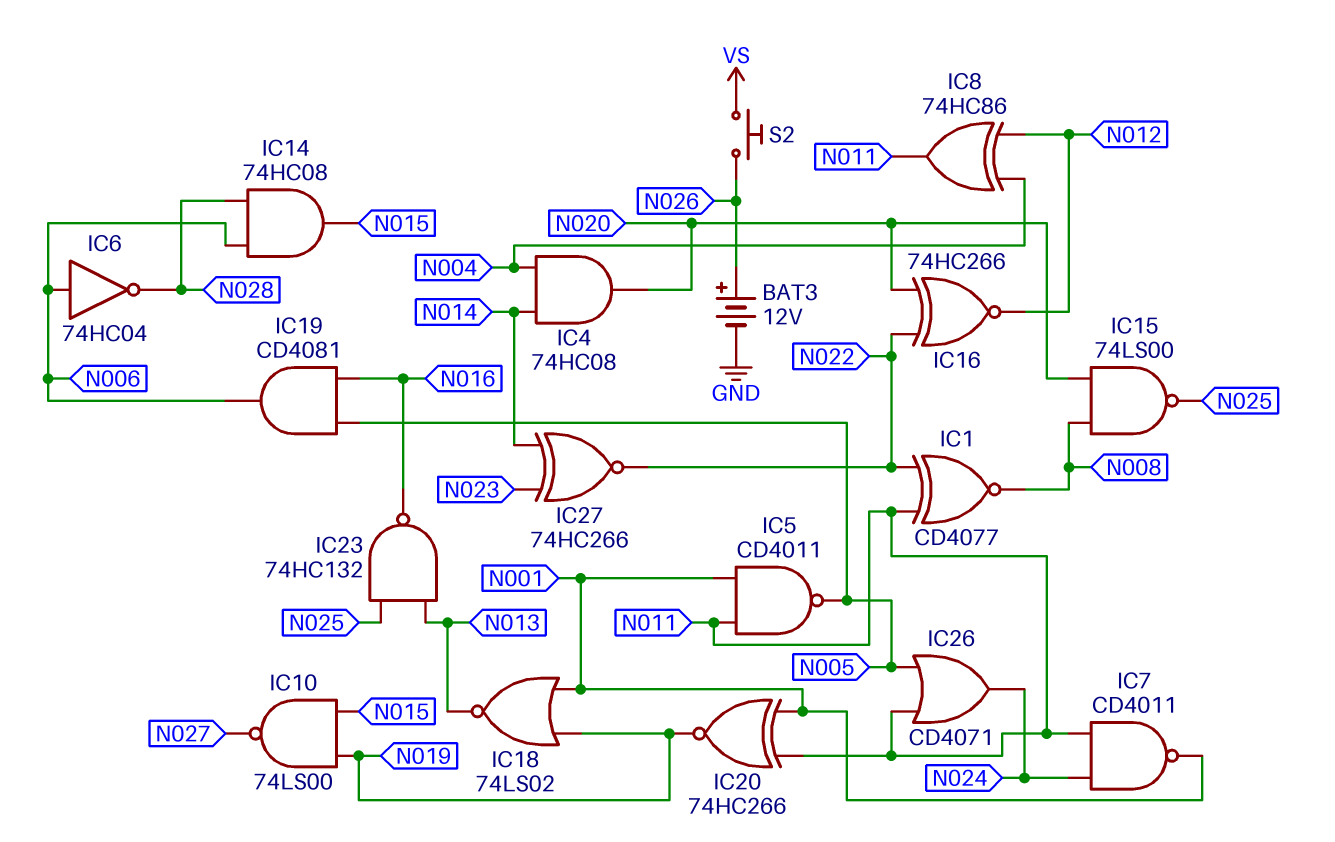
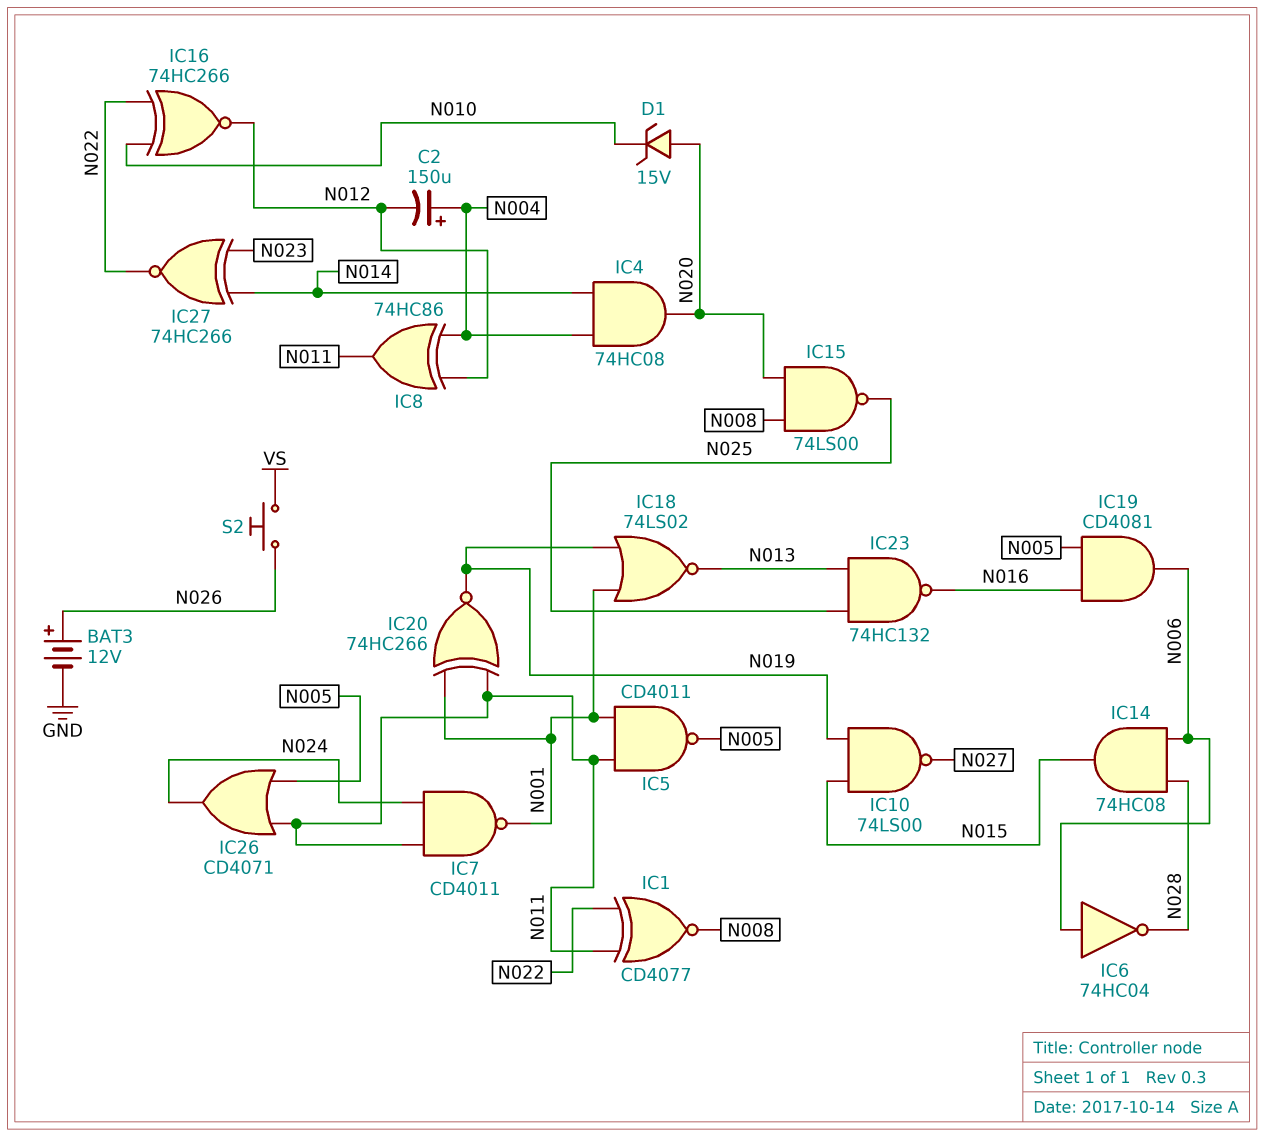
C2: none -> 150uF (plus N004, minus N012)
D1: none -> zener 15V (A N020, K N010)
IC16: XNOR 74HC266 (in N020, in N022, out N012) -> XNOR 74HC266 (in N010, in N022, out N012)

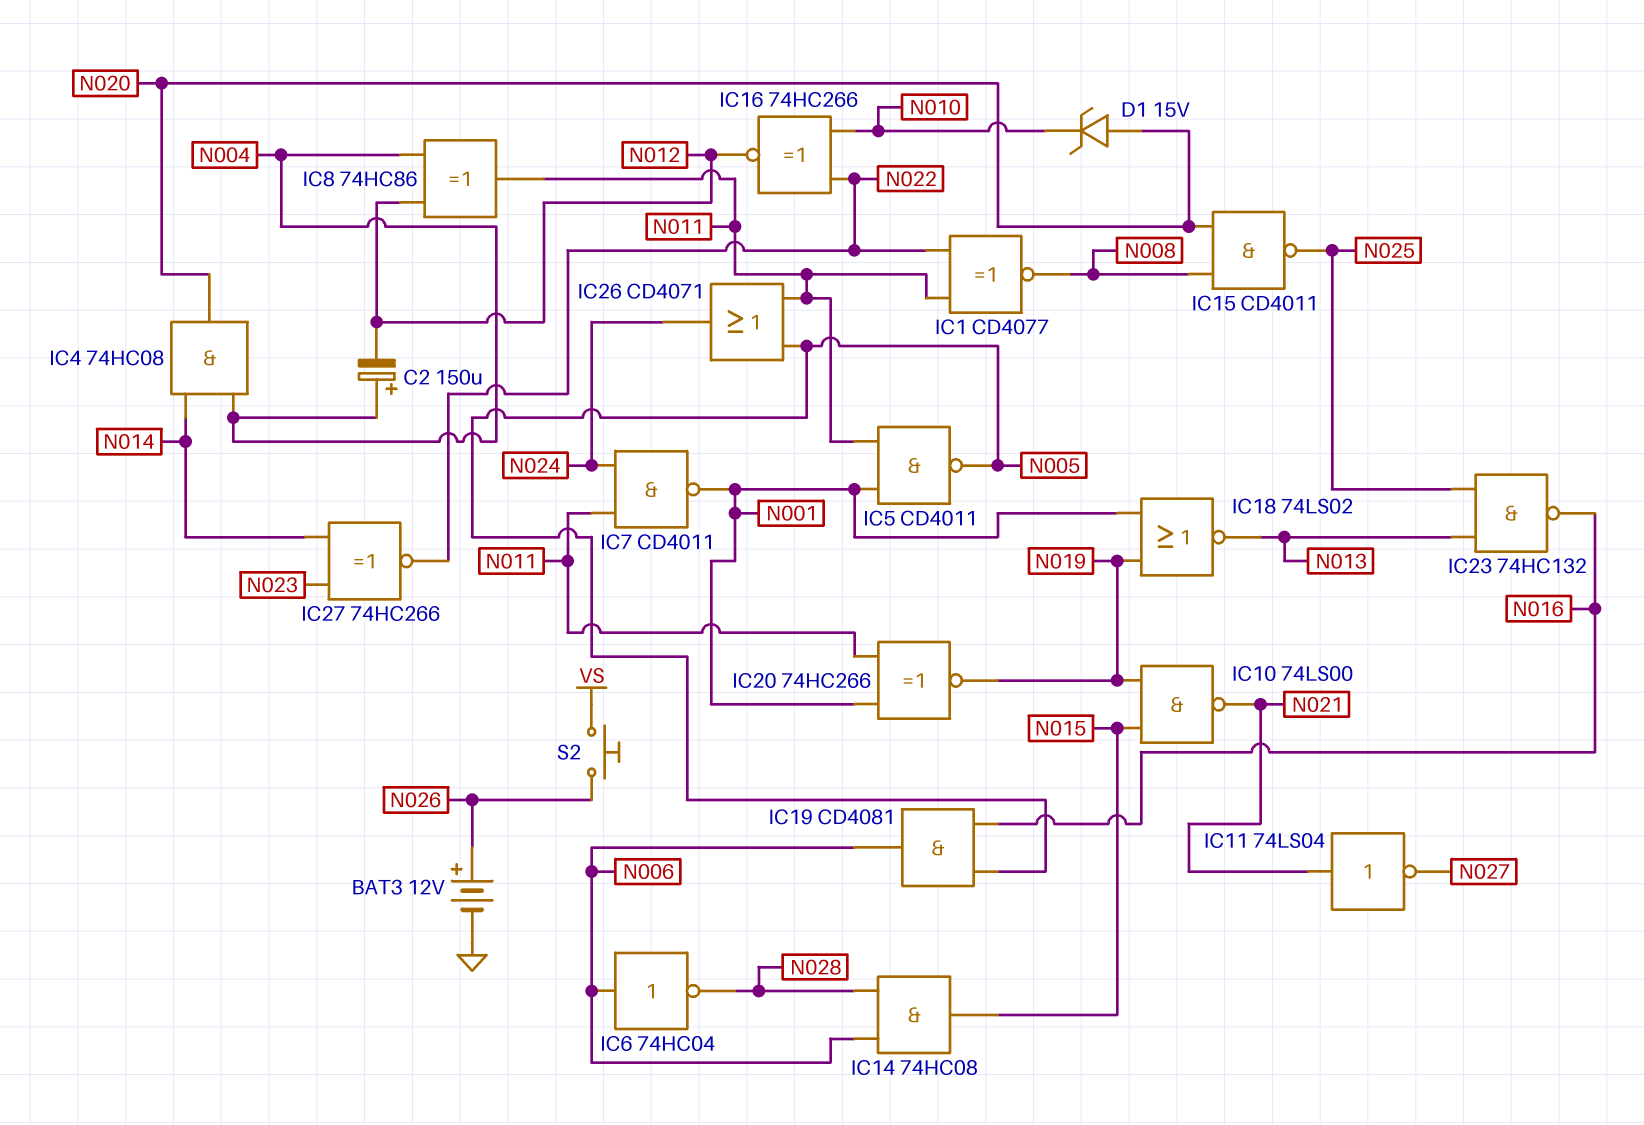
IC10: NAND 74LS00 (in N015, in N019, out N027) -> NAND 74LS00 (in N015, in N019, out N021)
IC11: none -> NOT 74LS04 (in N021, out N027)
IC15: NAND 74LS00 (in N008, in N020, out N025) -> NAND CD4011 (in N008, in N020, out N025)

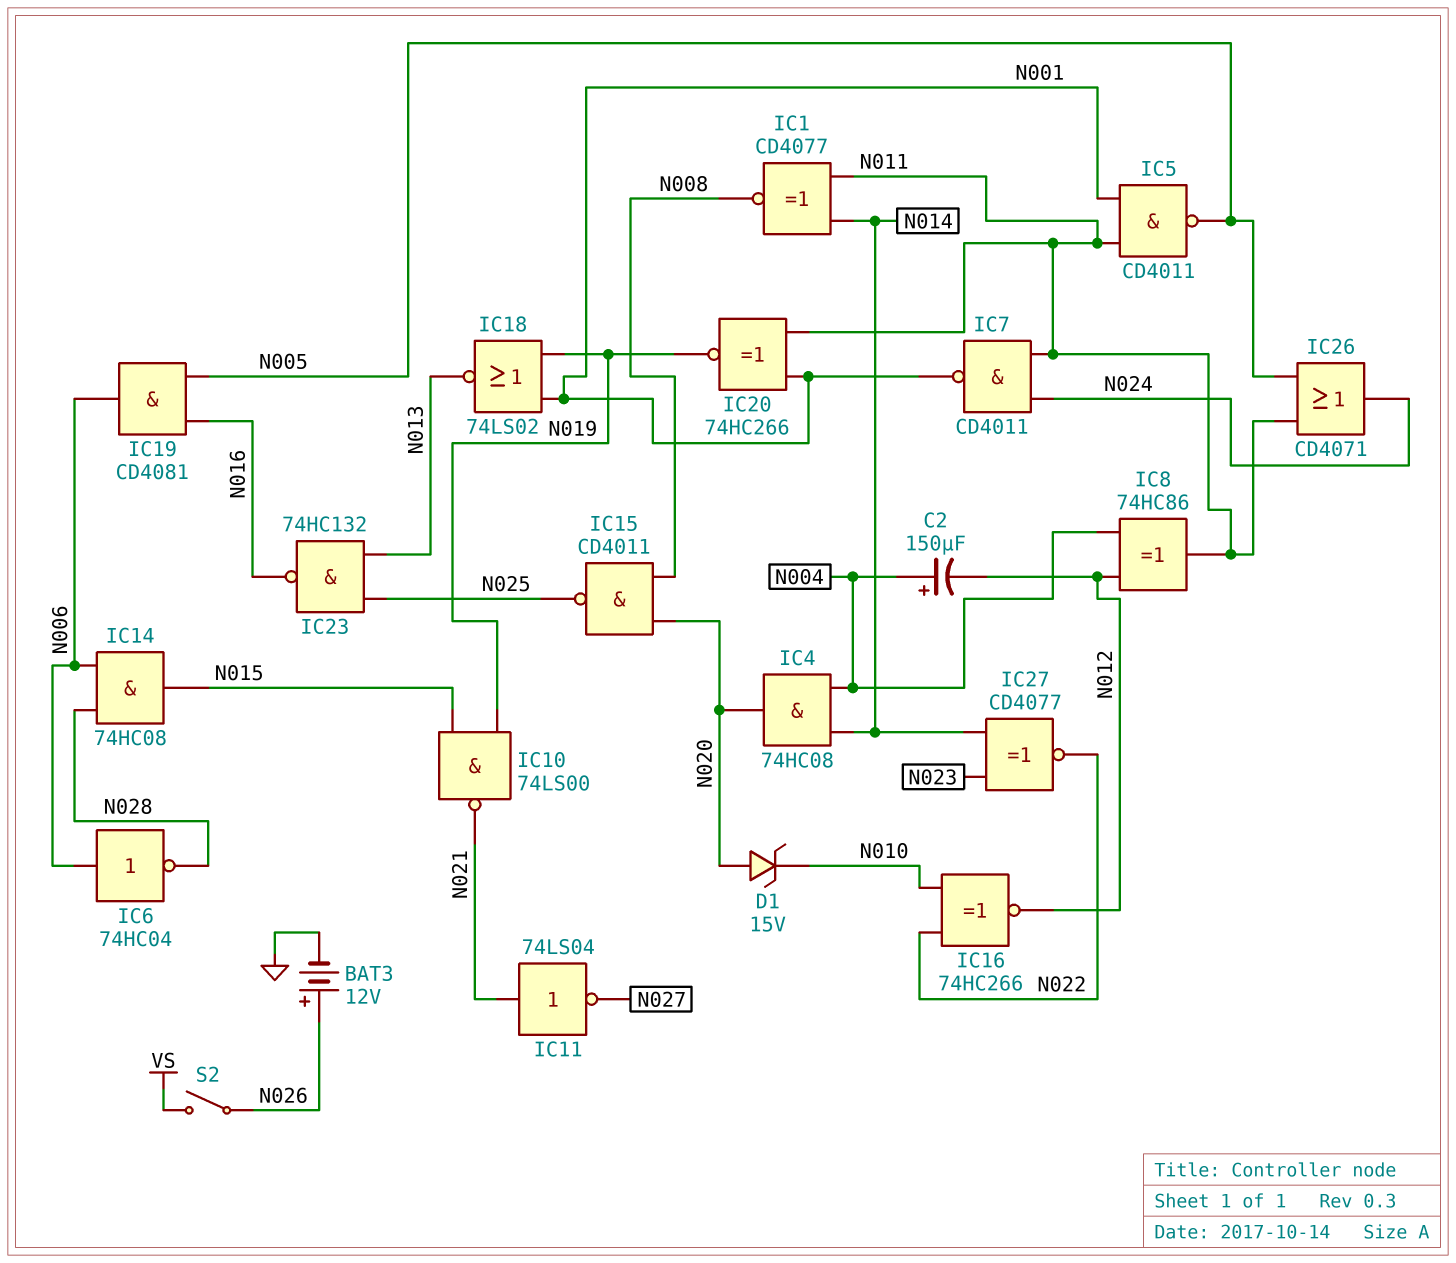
IC1: XNOR CD4077 (in N011, in N022, out N008) -> XNOR CD4077 (in N011, in N014, out N008)
IC27: XNOR 74HC266 (in N014, in N023, out N022) -> XNOR CD4077 (in N014, in N023, out N022)
S2: button (N026, VS) -> switch (N026, VS)

